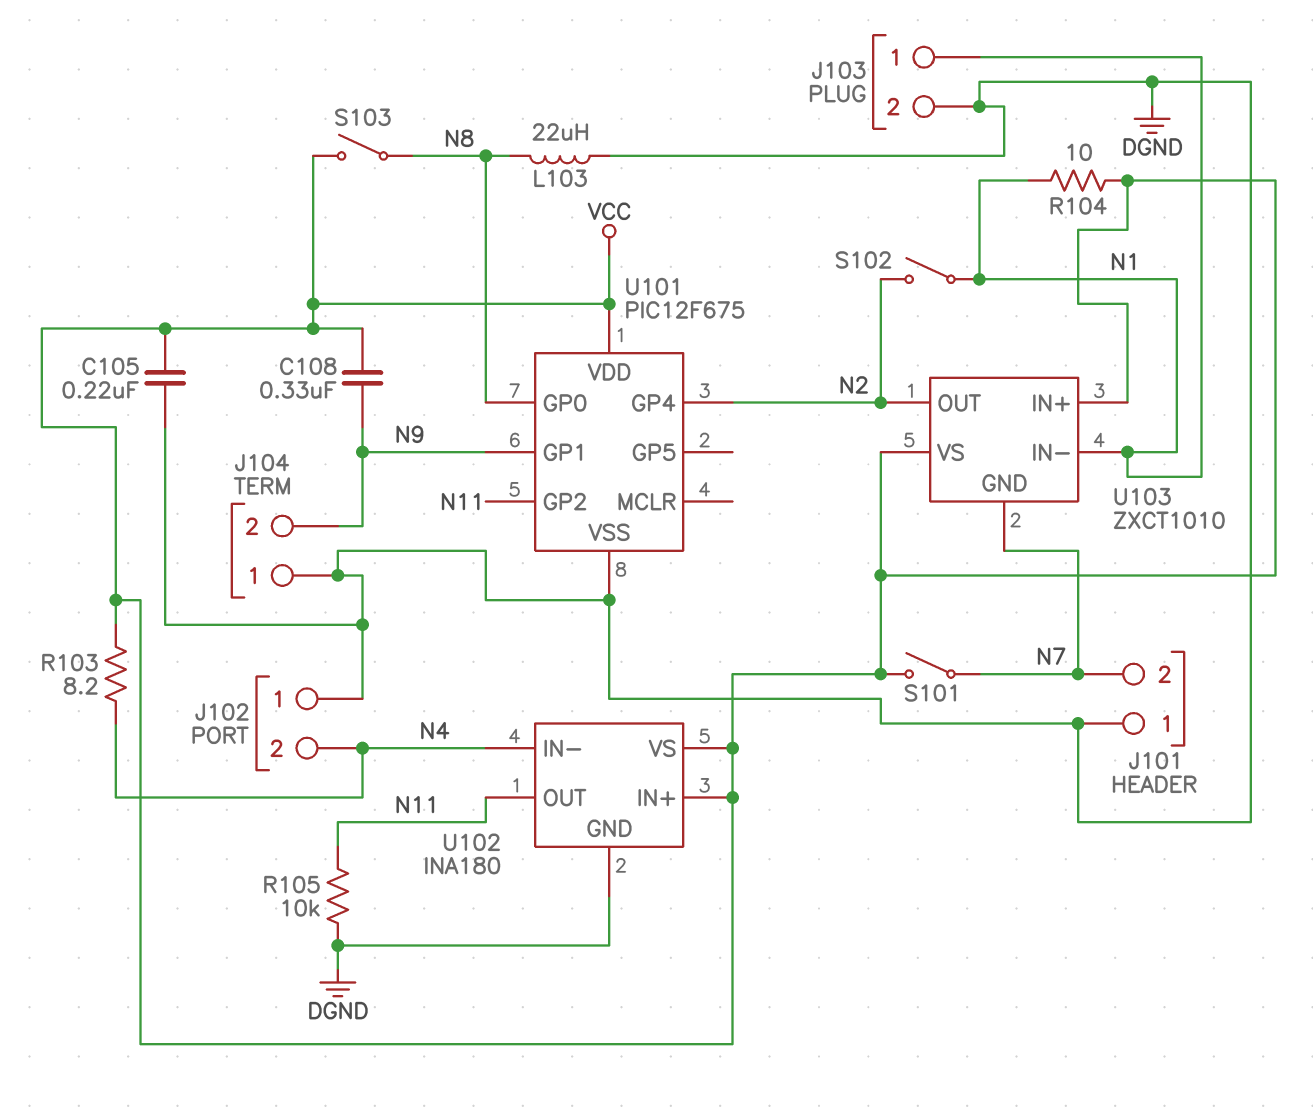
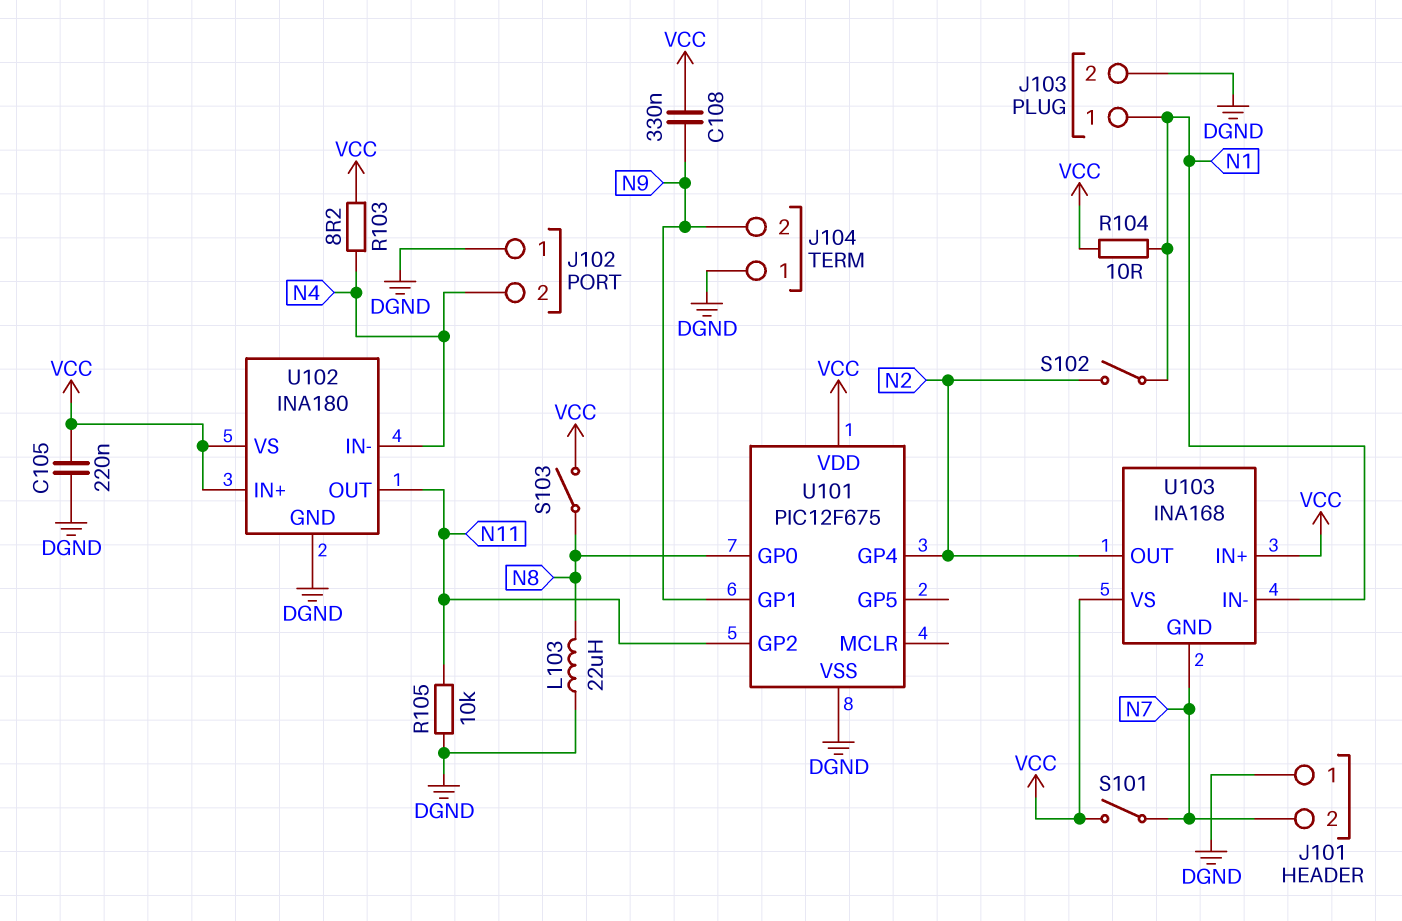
U103: ZXCT1010 -> INA168

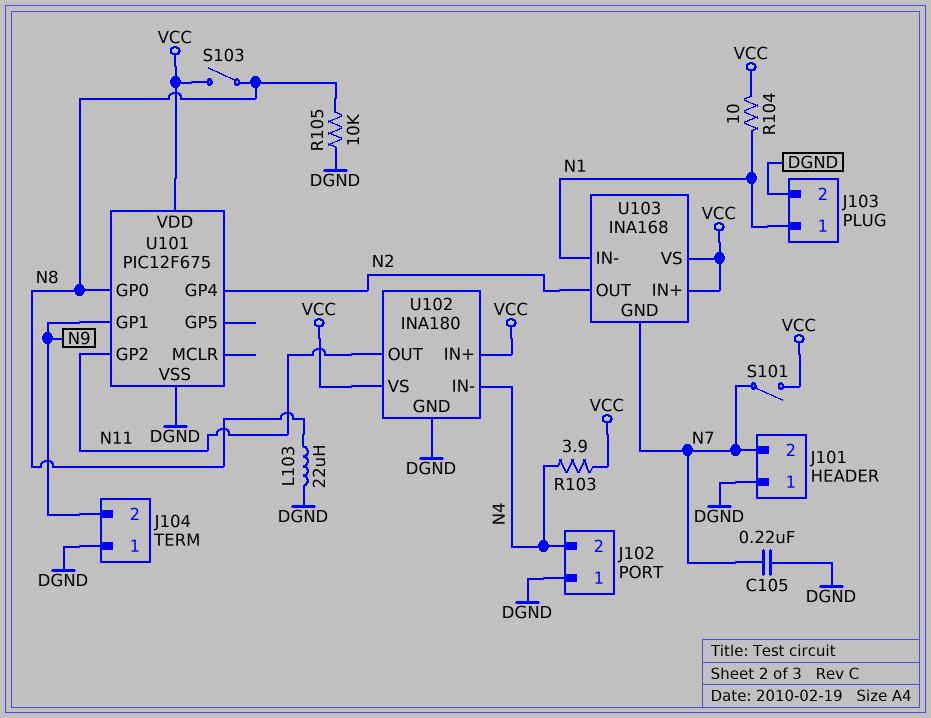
C105: 220nF (DGND, VCC) -> 220nF (DGND, N7)
C108: 330nF (N9, VCC) -> none
R103: 8.2 (N4, VCC) -> 3.9 (N4, VCC)
R105: 10k (DGND, N11) -> 10k (DGND, N8)
S102: switch (N1, N2) -> none

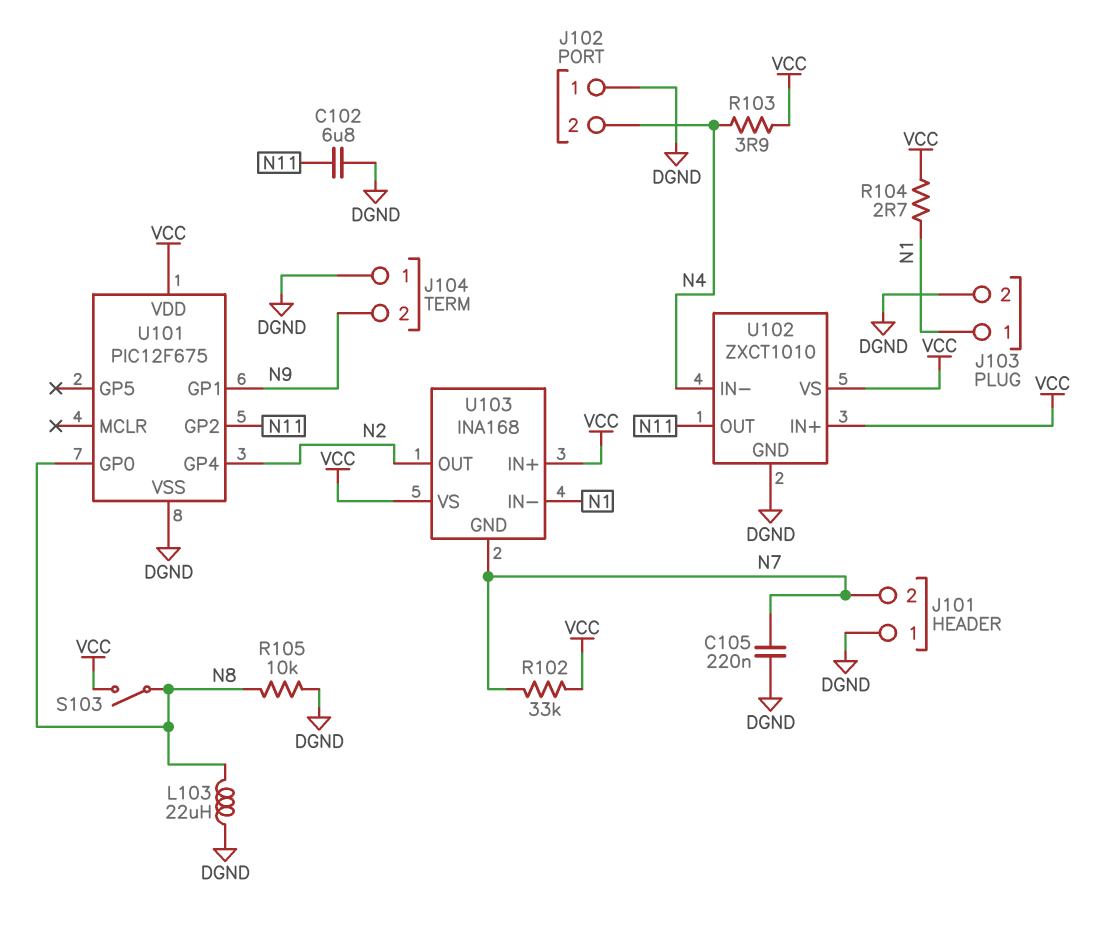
C102: none -> 6.8uF (DGND, N11)
R102: none -> 33k (N7, VCC)
R104: 10 (N1, VCC) -> 2.7 (N1, VCC)
S101: switch (N7, VCC) -> none
U102: INA180 -> ZXCT1010

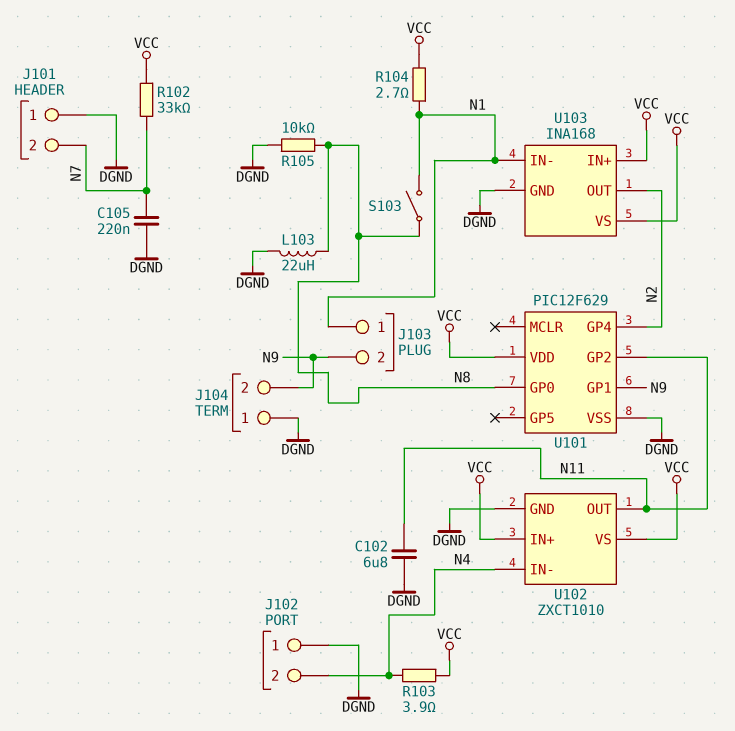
J103 pin 2: DGND -> N9
S103: switch (N8, VCC) -> switch (N1, N8)
U101: PIC12F675 -> PIC12F629
U103 pin GND: N7 -> DGND

